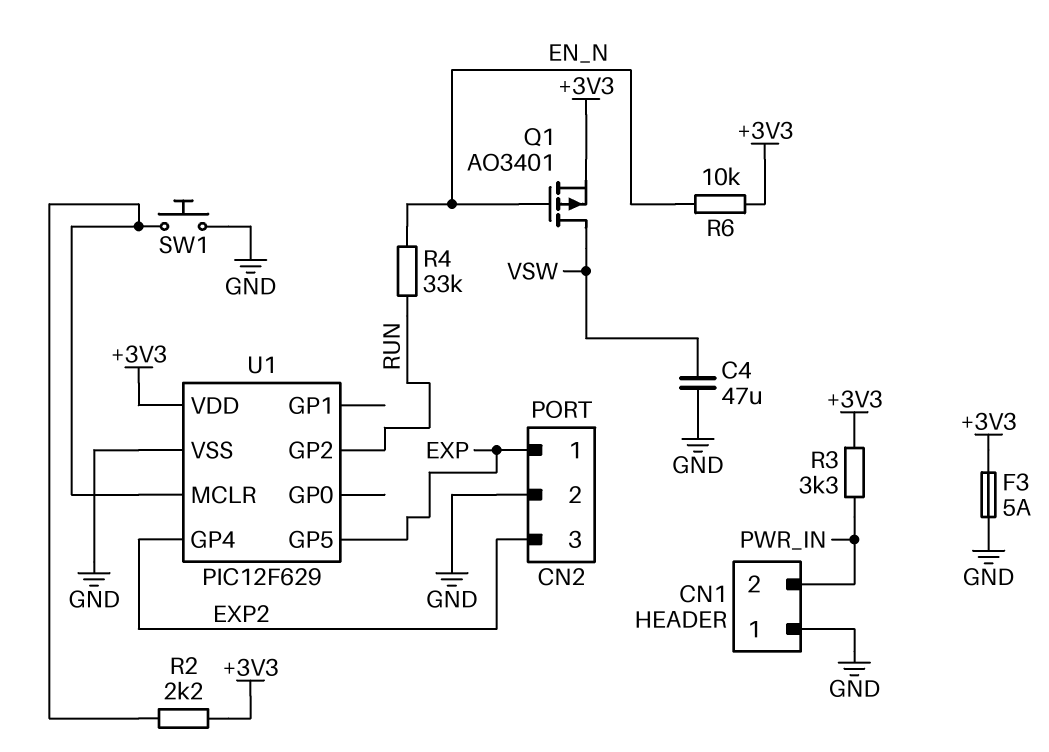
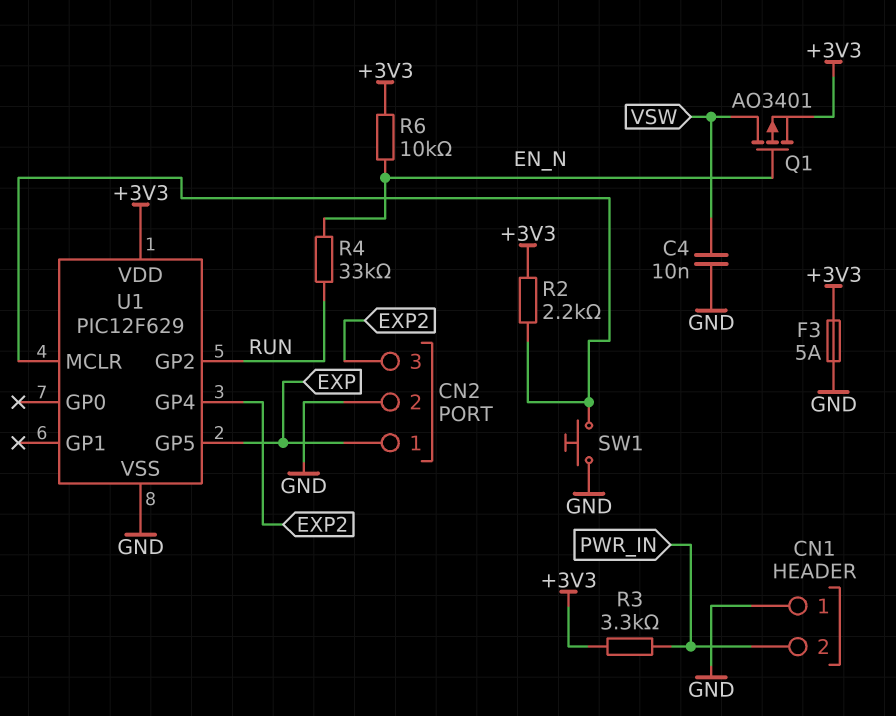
C4: 47uF (GND, VSW) -> 10nF (GND, VSW)

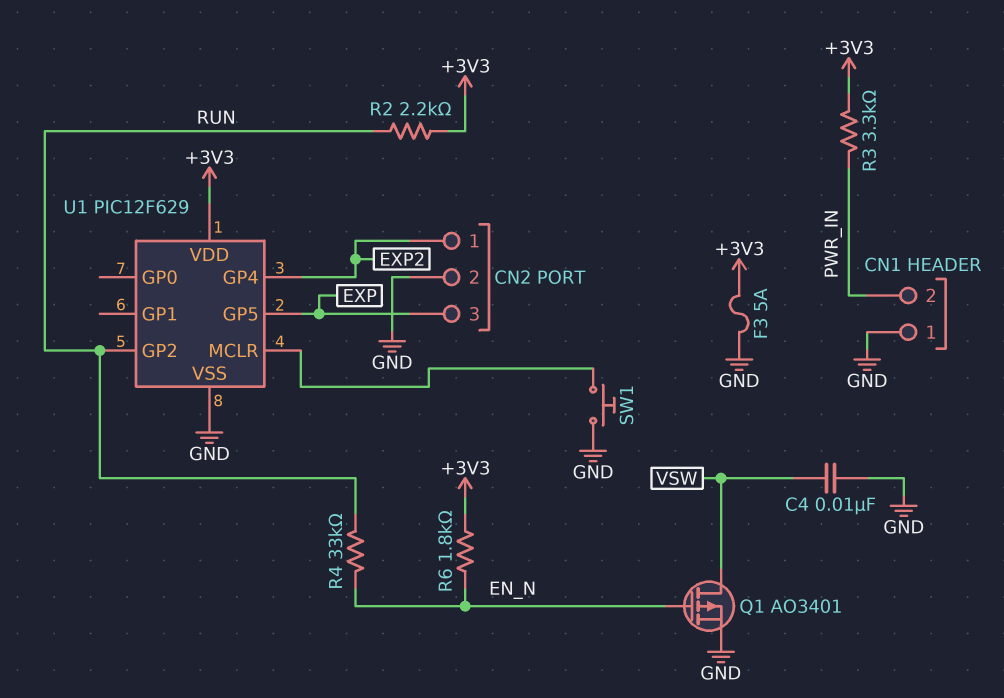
CN2 pin 1: EXP -> EXP2
CN2 pin 3: EXP2 -> EXP
Q1: PMOS AO3401 (G EN_N, D VSW, S +3V3) -> PMOS AO3401 (G EN_N, D VSW, S GND)
R2: 2.2k (+3V3, U1/MCLR) -> 2.2k (+3V3, RUN)
R6: 10k (+3V3, EN_N) -> 1.8k (+3V3, EN_N)

